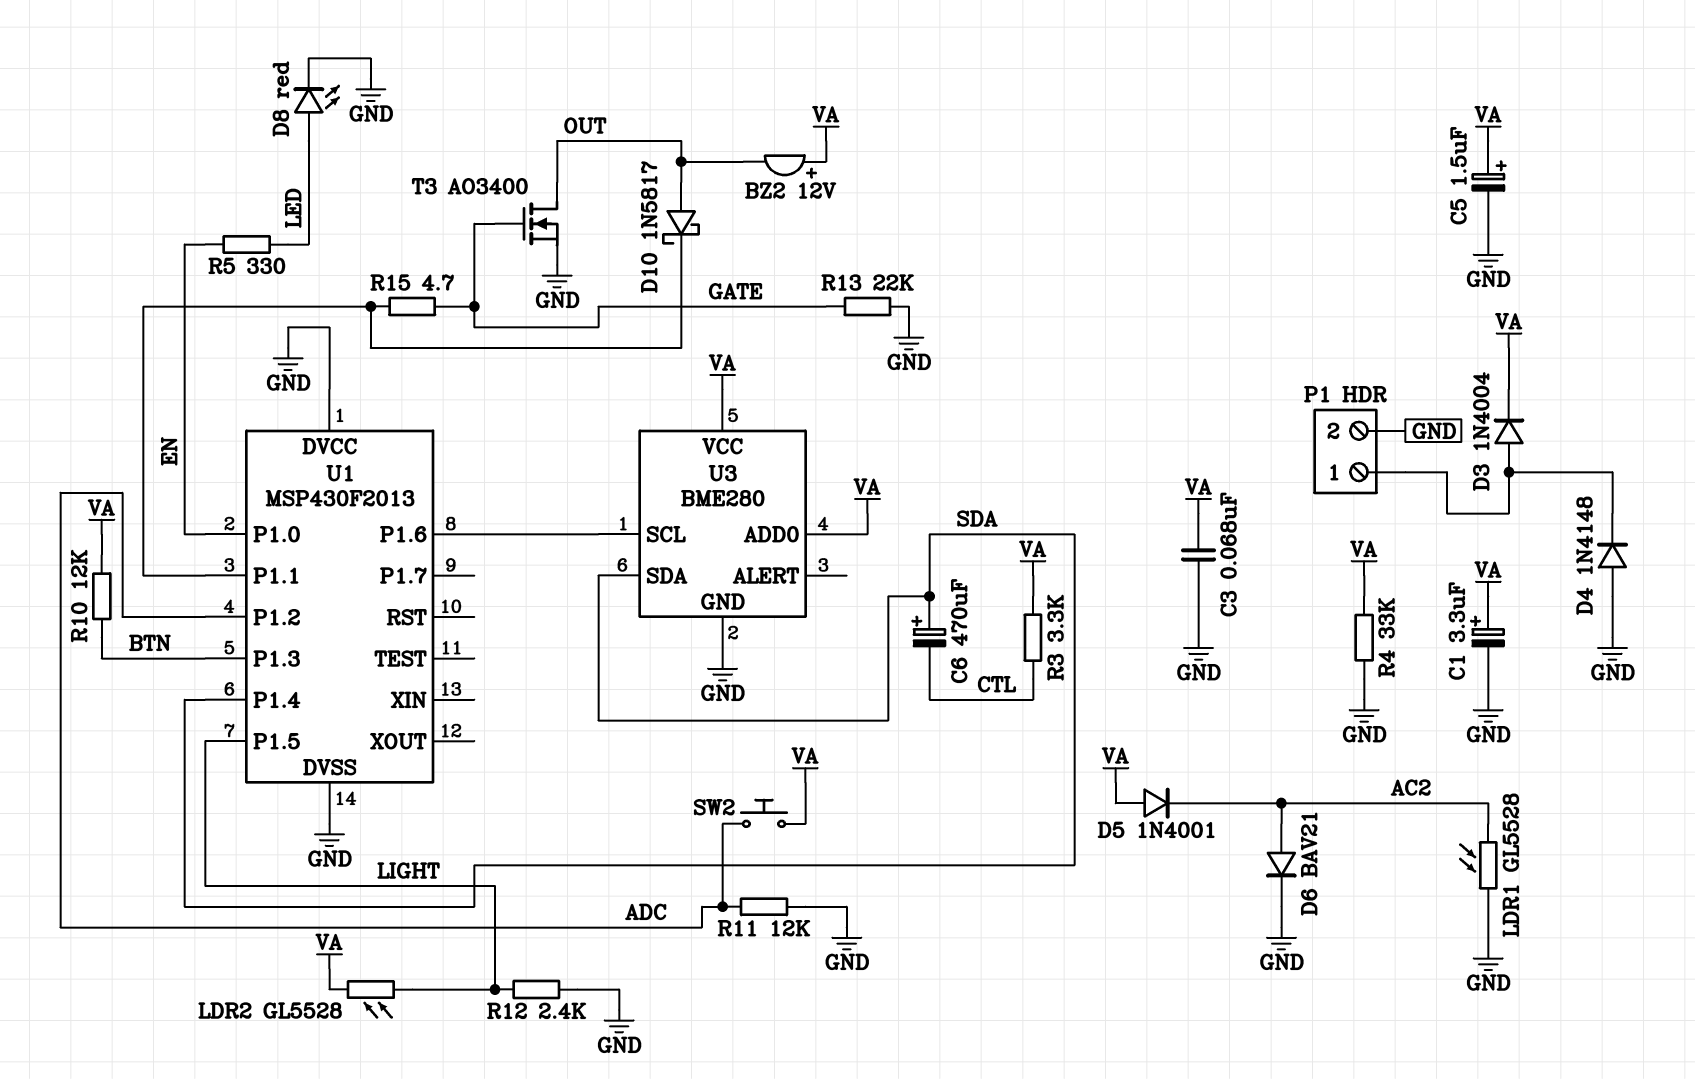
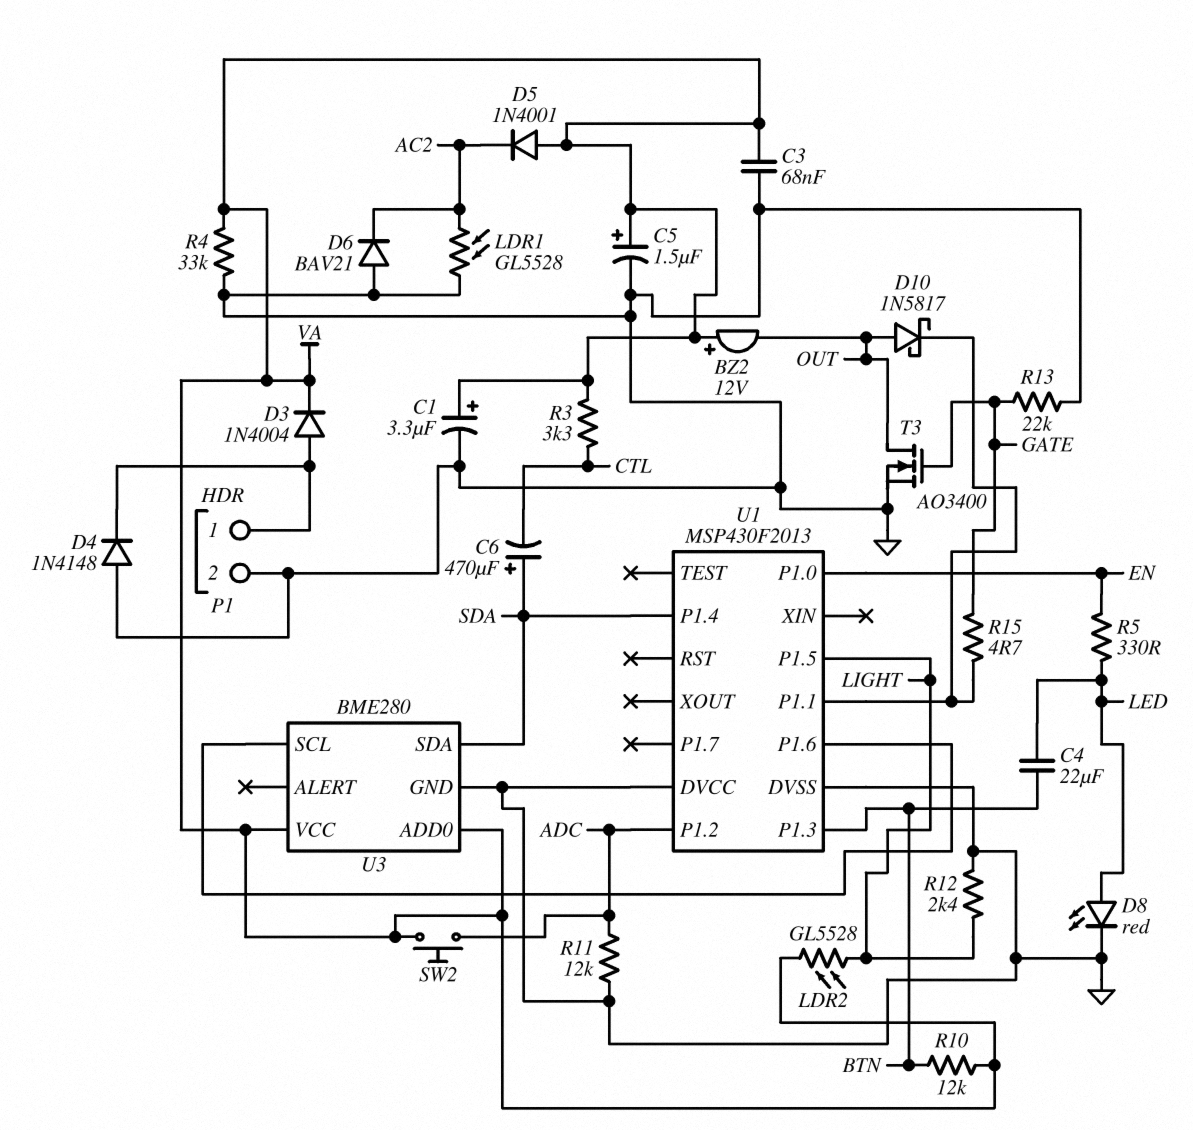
C4: none -> 22uF (BTN, LED)
D6: diode BAV21 (A AC2, K GND) -> diode BAV21 (A GND, K AC2)

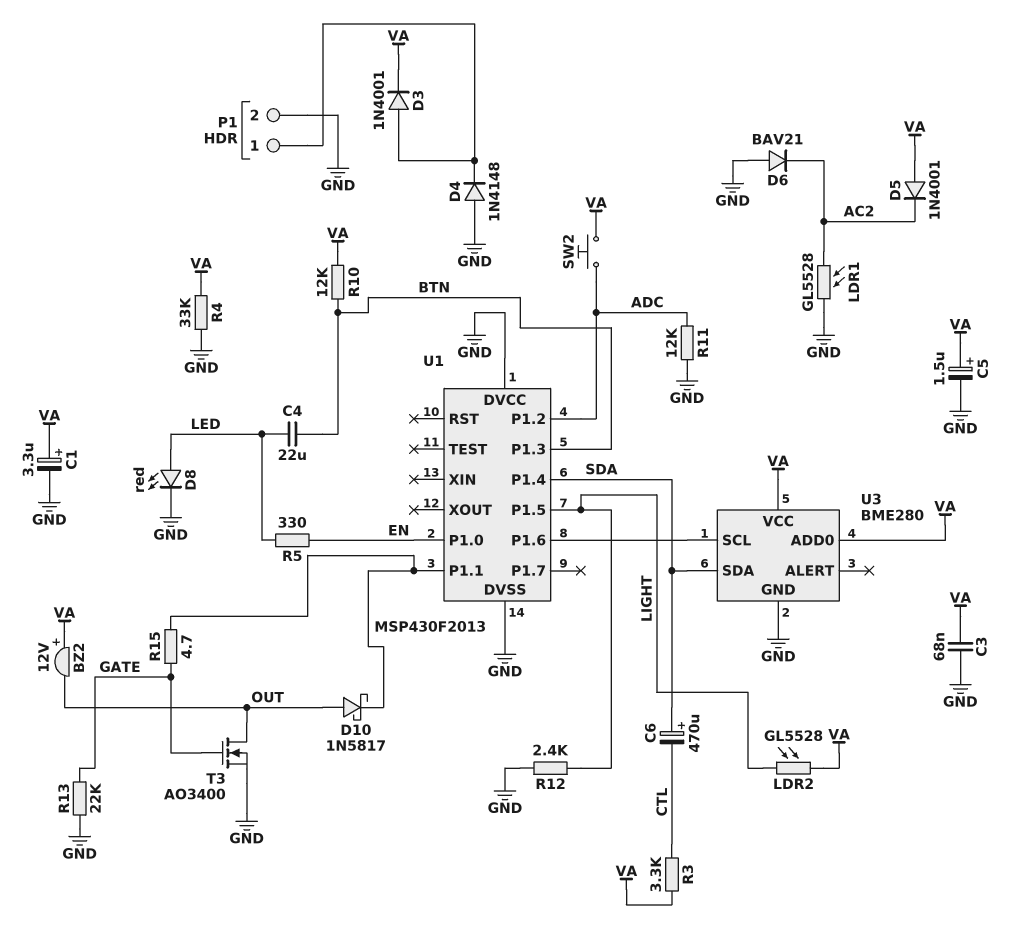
D3: diode 1N4004 (A P1/1, K VA) -> diode 1N4001 (A P1/1, K VA)

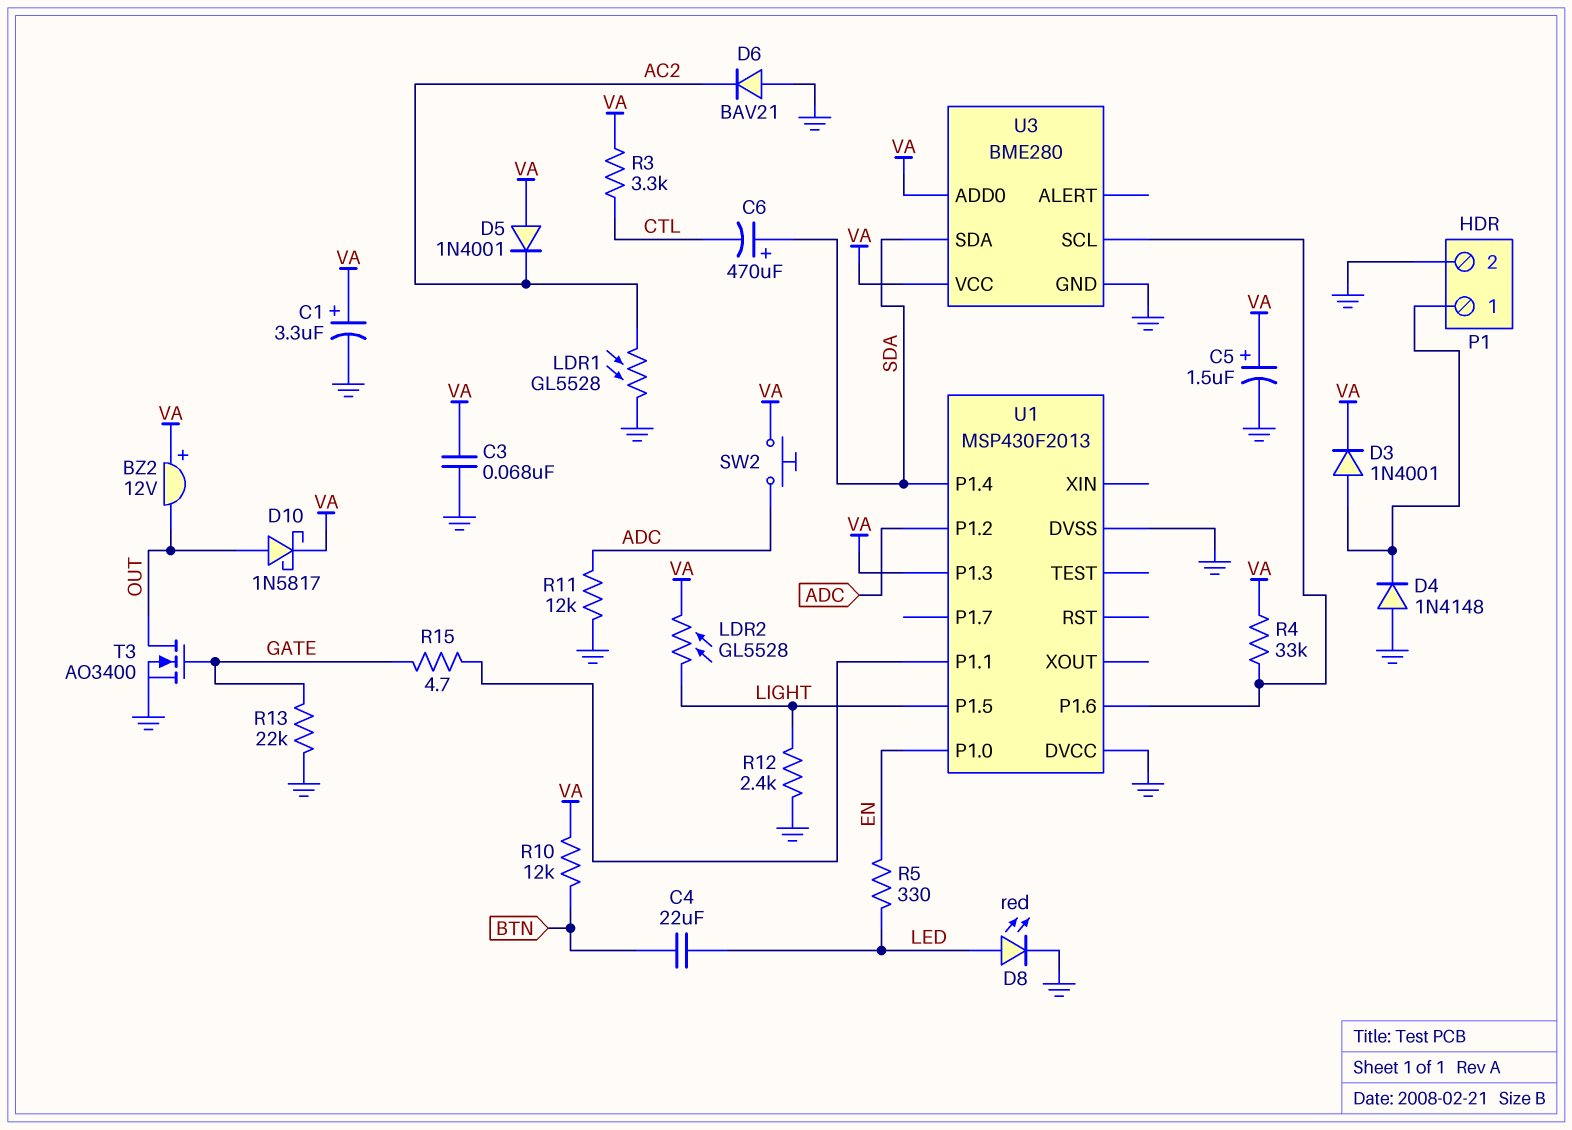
D10: schottky 1N5817 (A OUT, K U1/P1.1) -> schottky 1N5817 (A OUT, K VA)
R4: 33k (GND, VA) -> 33k (U1/P1.6, VA)
U1 pin P1.3: BTN -> VA

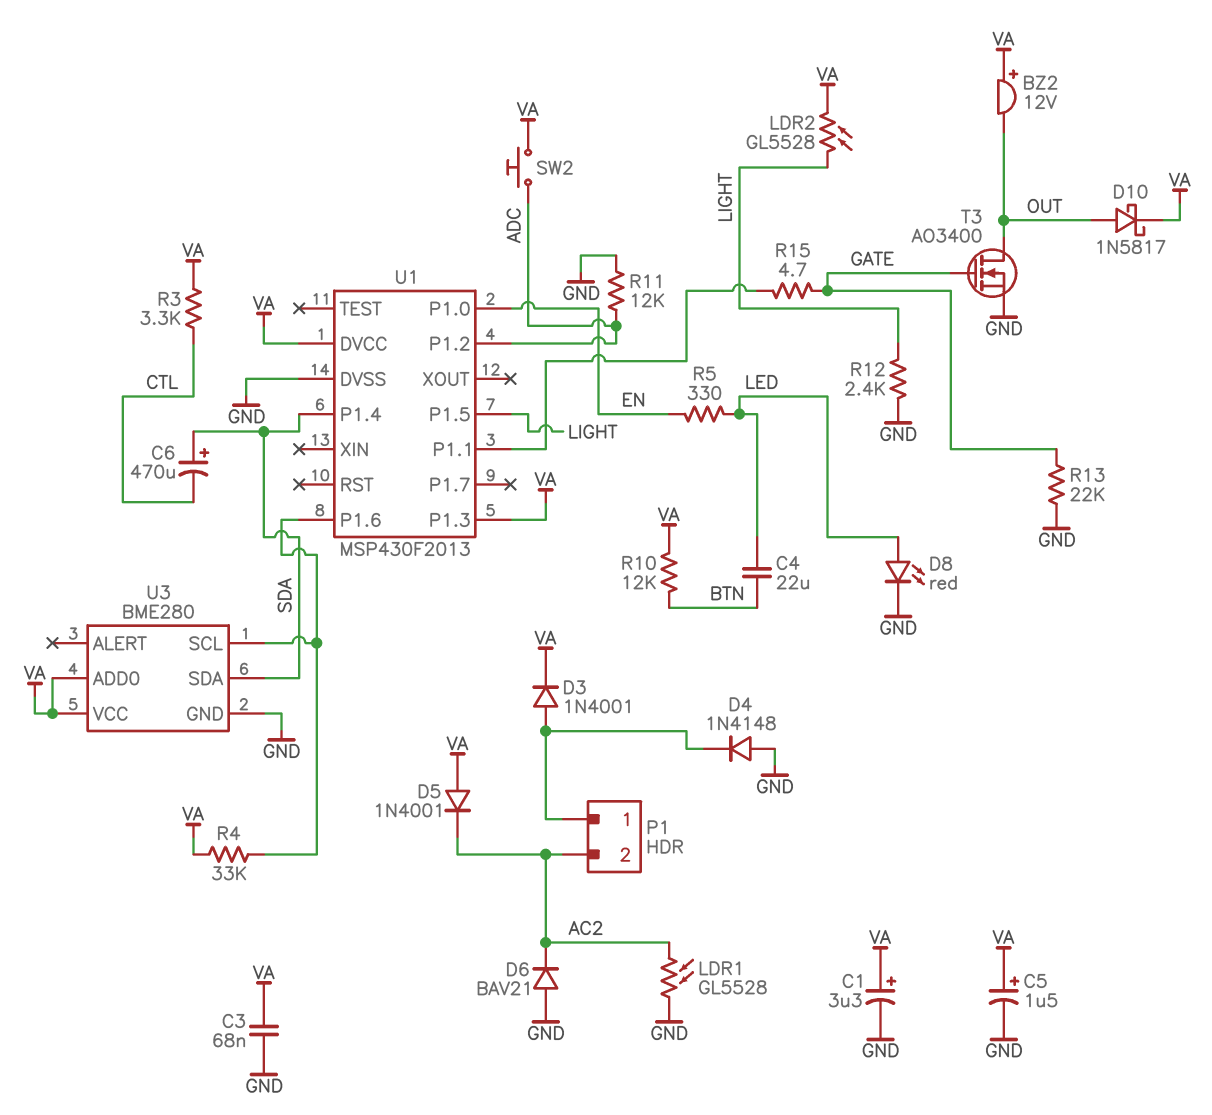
P1 pin 2: GND -> AC2
U1 pin DVCC: GND -> VA

